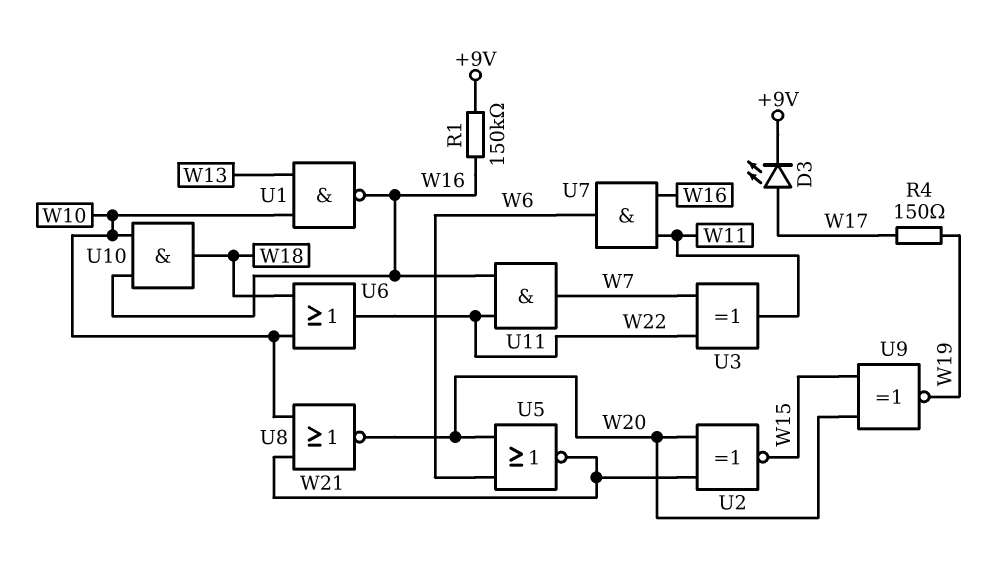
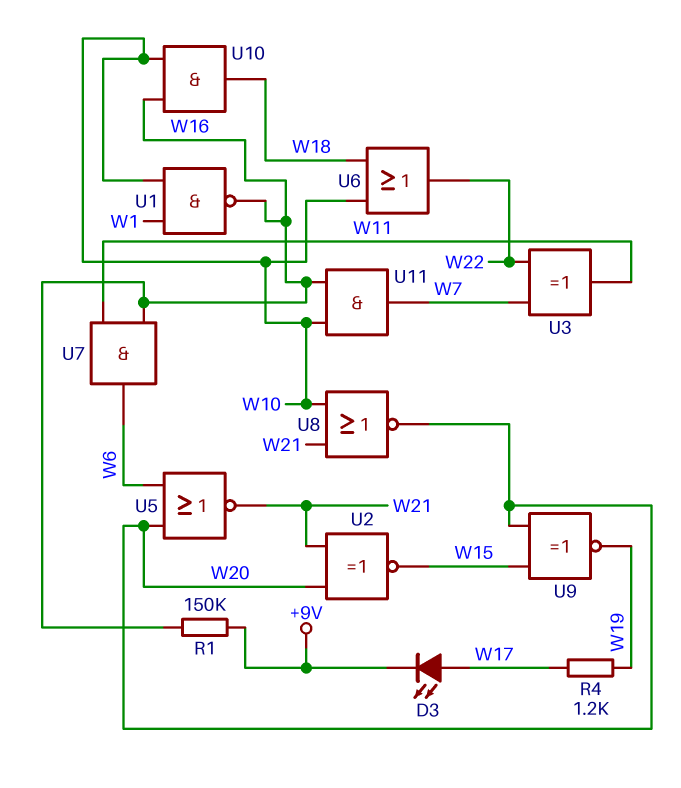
R4: 150 (W17, W19) -> 1.2k (W17, W19)
U1: NAND (in W10, in W13, out W16) -> NAND (in W1, in W10, out W16)
U11: AND (in W16, in W22, out W7) -> AND (in W10, in W16, out W7)

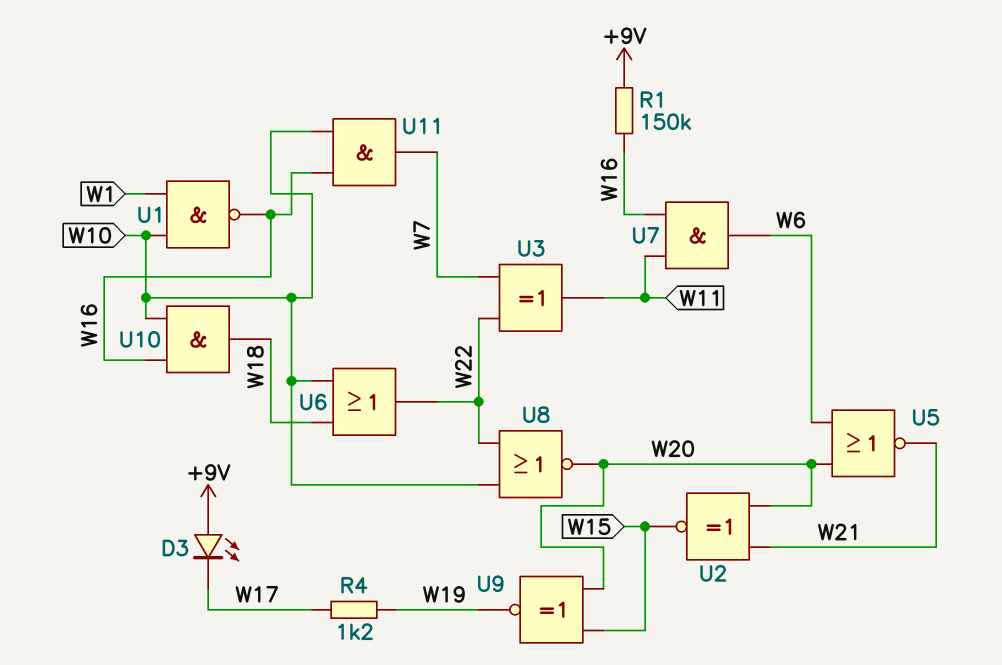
D3: LED (A W17, K +9V) -> LED (A +9V, K W17)
U8: NOR (in W10, in W21, out W20) -> NOR (in W10, in W22, out W20)

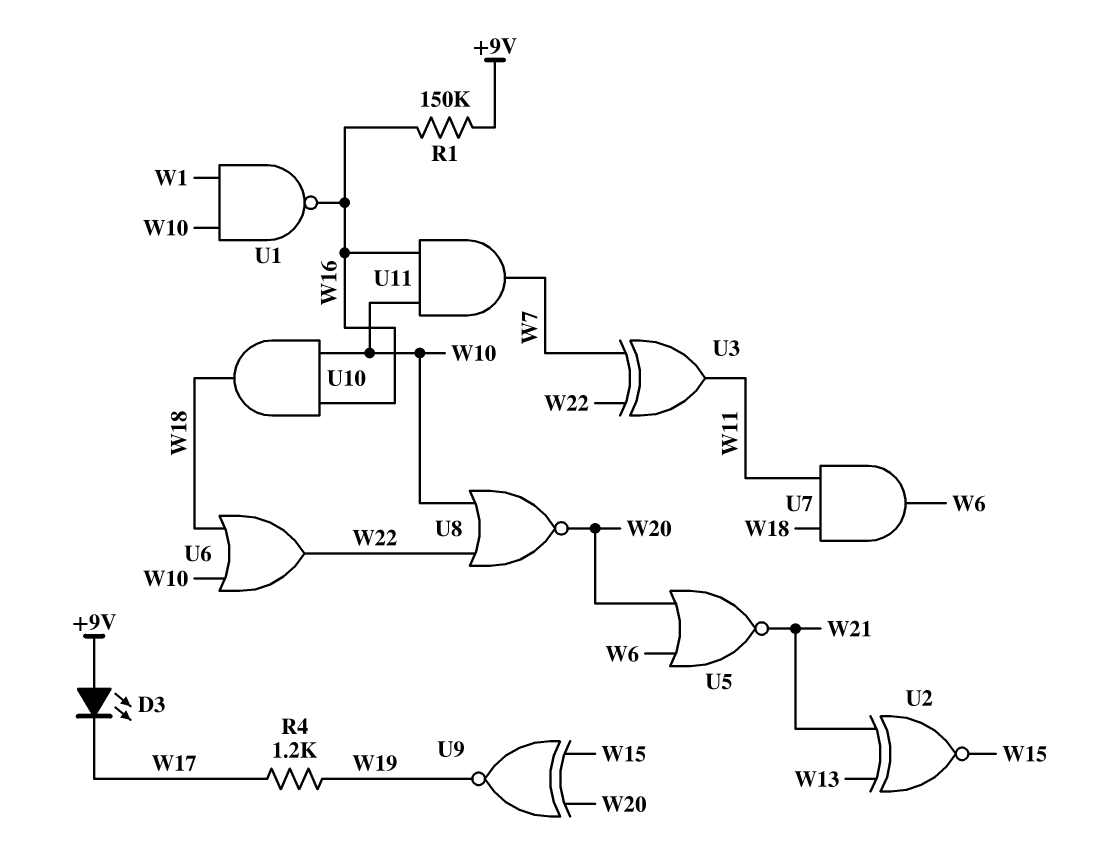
U2: XNOR (in W20, in W21, out W15) -> XNOR (in W13, in W21, out W15)
U7: AND (in W11, in W16, out W6) -> AND (in W11, in W18, out W6)

